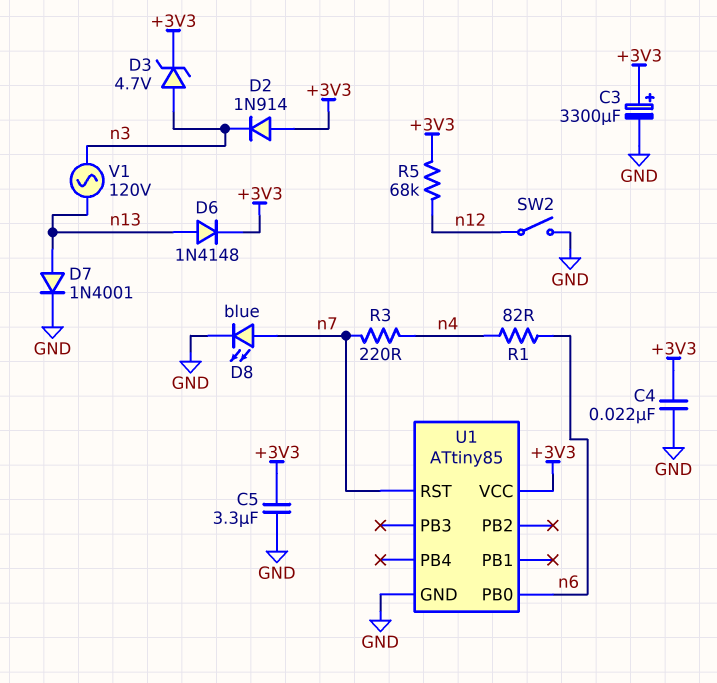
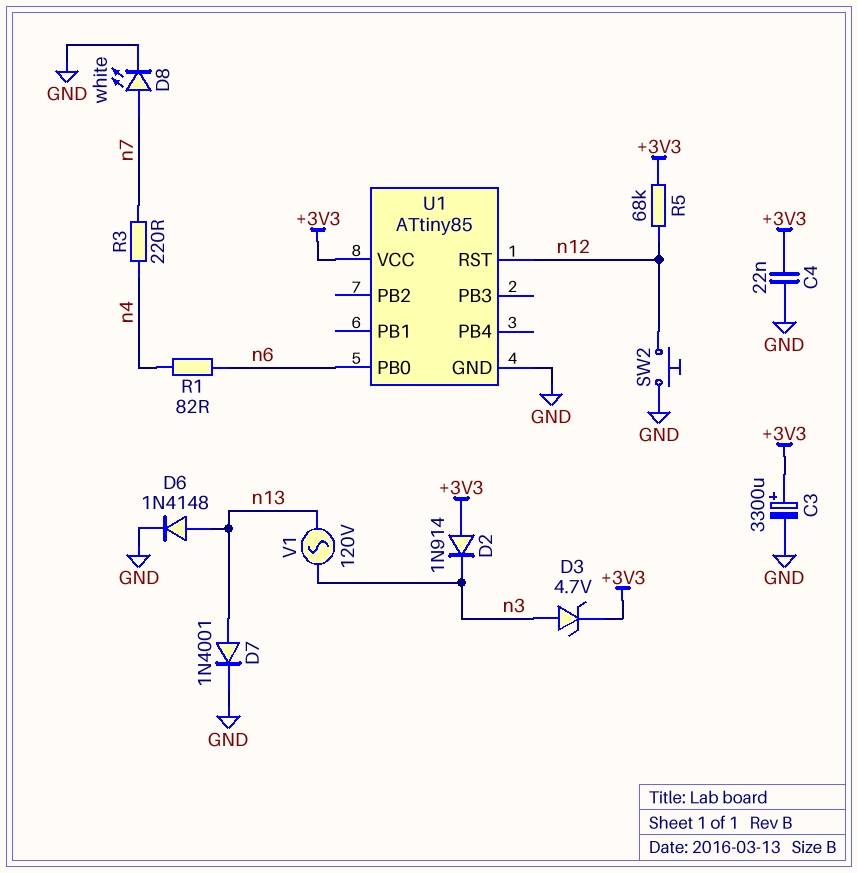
C5: 3.3uF (+3V3, GND) -> none
D6: diode 1N4148 (A n13, K +3V3) -> diode 1N4148 (A n13, K GND)
D8: LED blue (A n7, K GND) -> LED white (A n7, K GND)
SW2: switch (GND, n12) -> button (GND, n12)
U1 pin RST: n7 -> n12

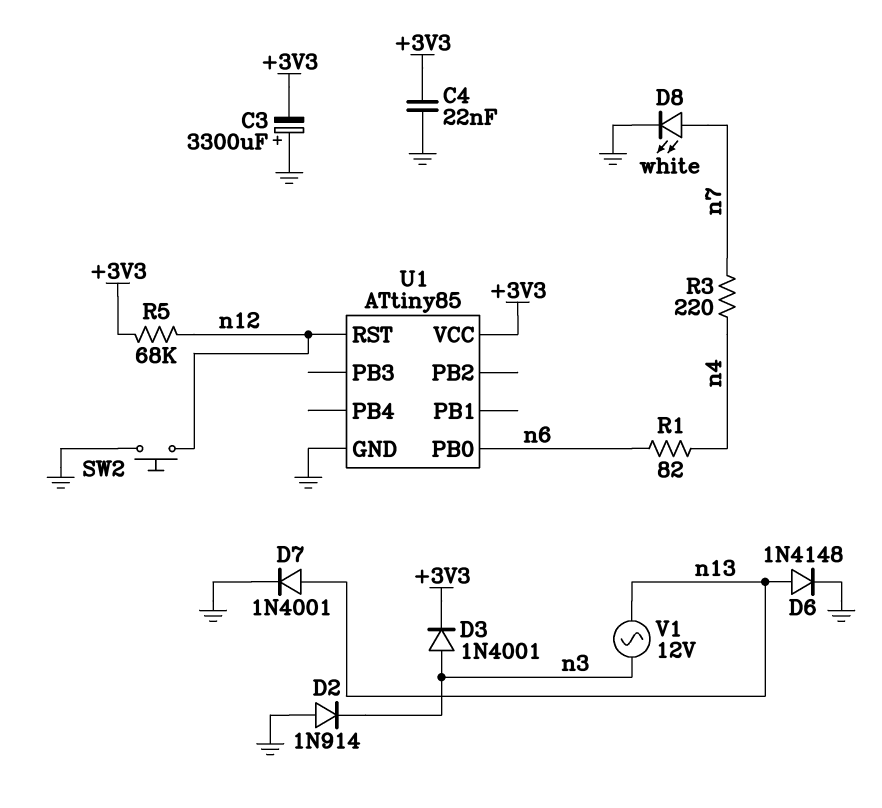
C3: 3300uF (plus +3V3, minus GND) -> 3300uF (plus GND, minus +3V3)
D2: diode 1N914 (A +3V3, K n3) -> diode 1N914 (A GND, K n3)
D3: zener 4.7V (A n3, K +3V3) -> diode 1N4001 (A n3, K +3V3)
V1: AC 120V (n3, n13) -> AC 12V (n3, n13)

